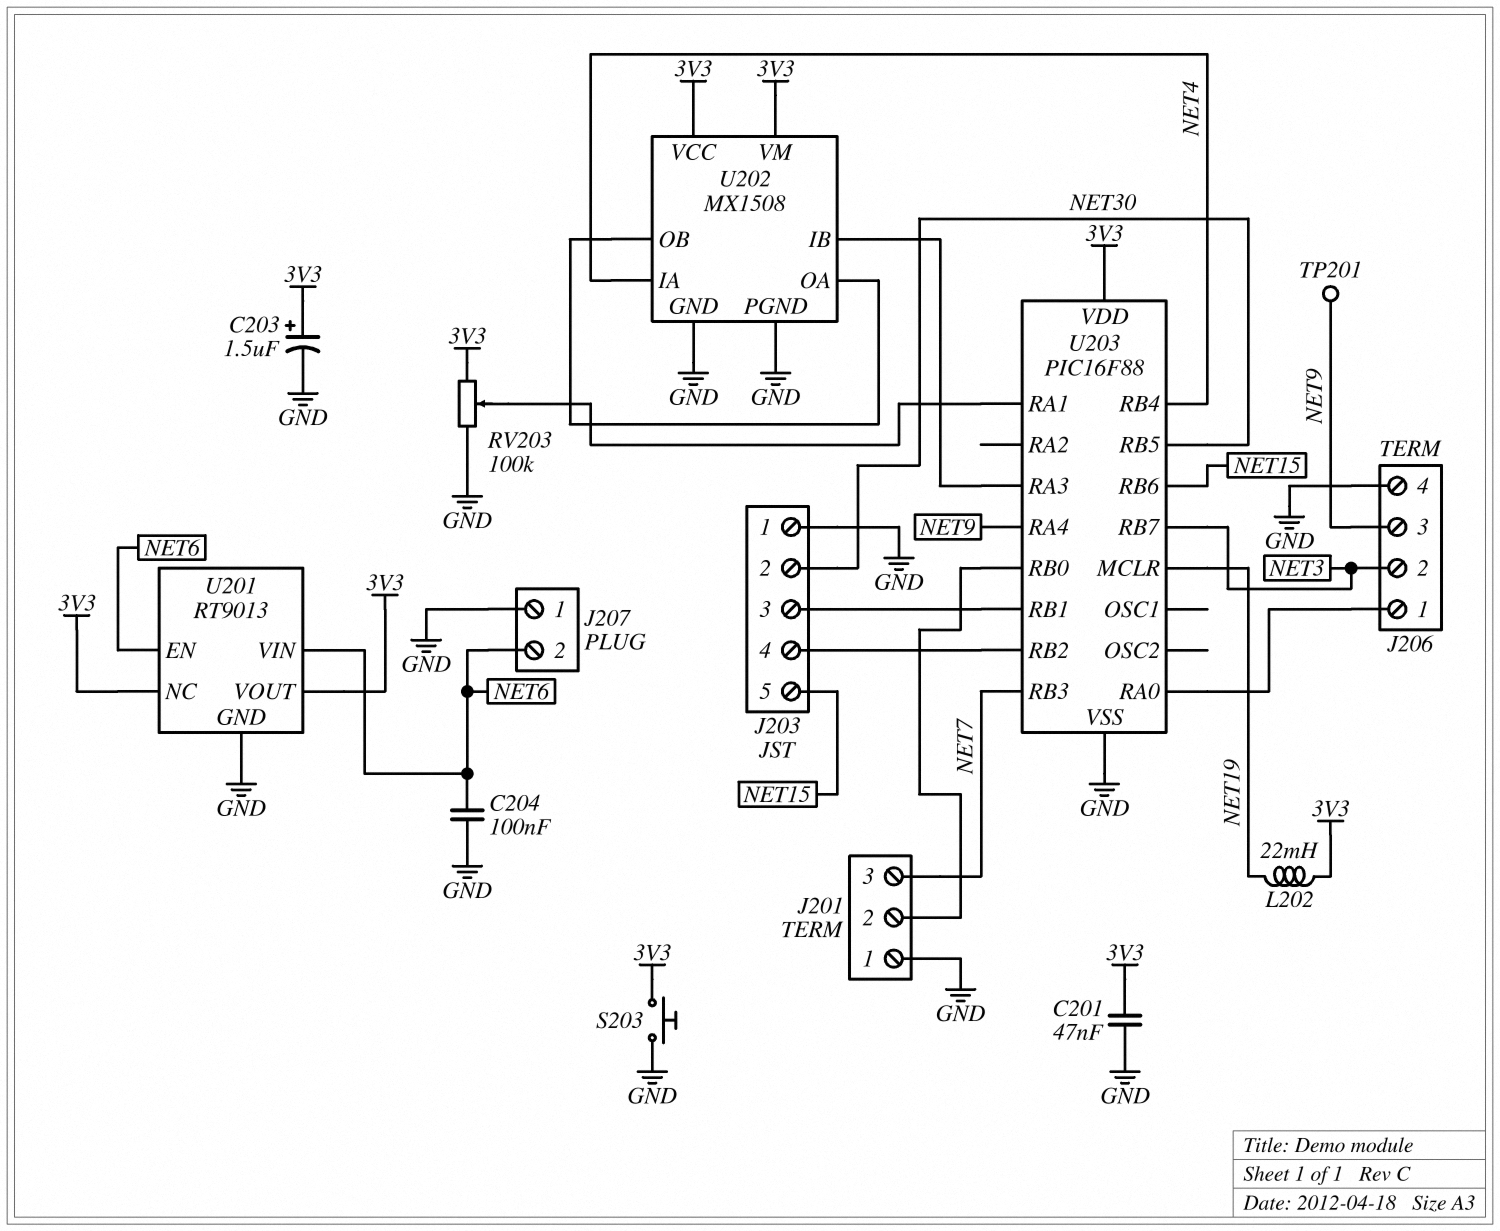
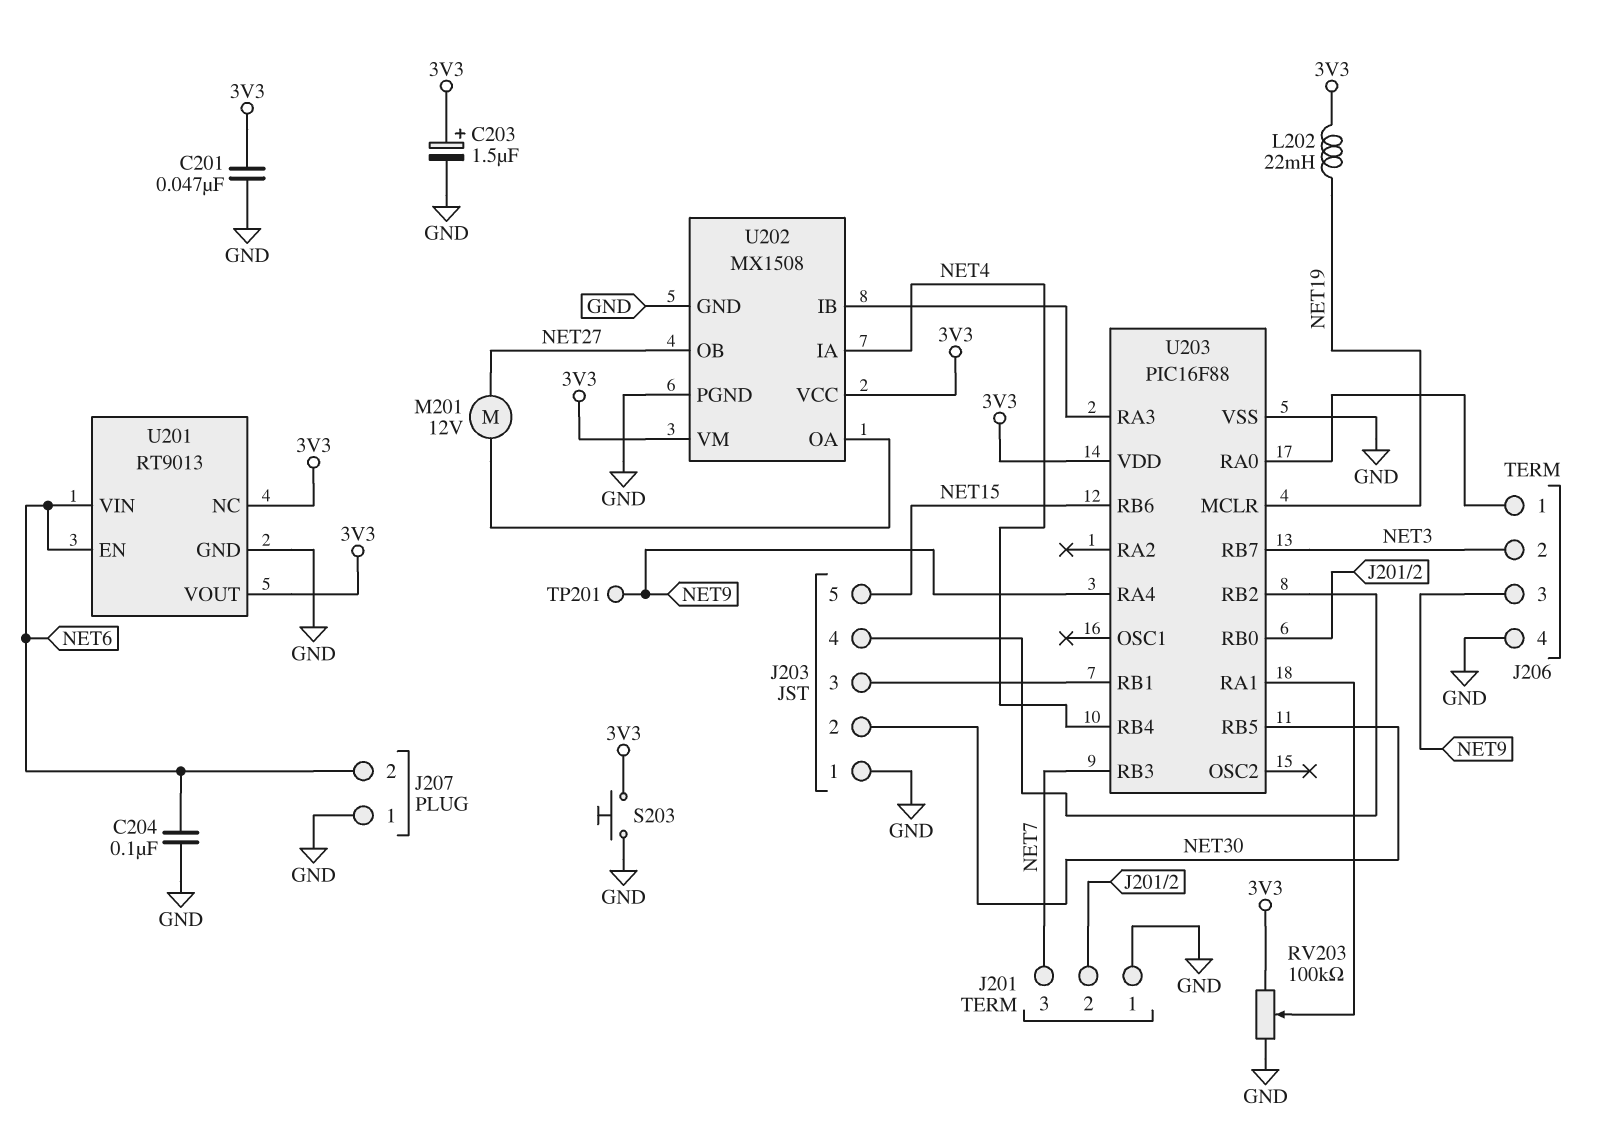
M201: none -> motor 12V (NET27, U202/OA)
U202 pin OB: U202/OA -> NET27

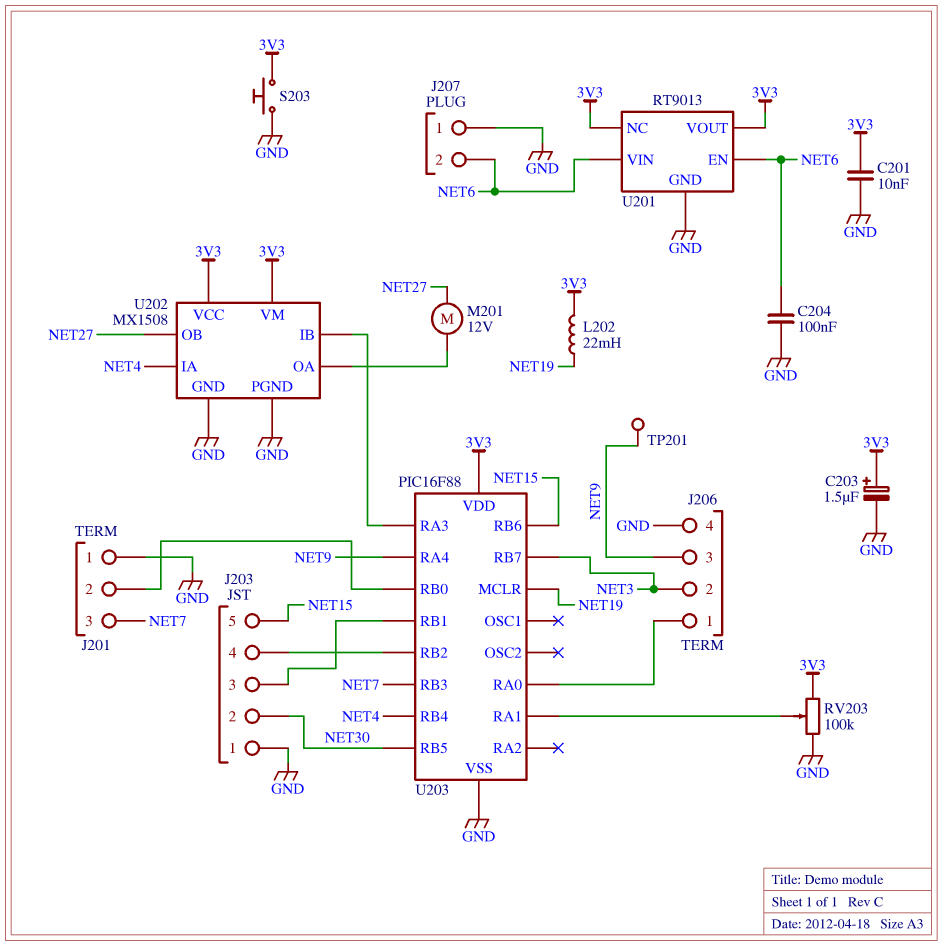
C201: 47nF (3V3, GND) -> 10nF (3V3, GND)

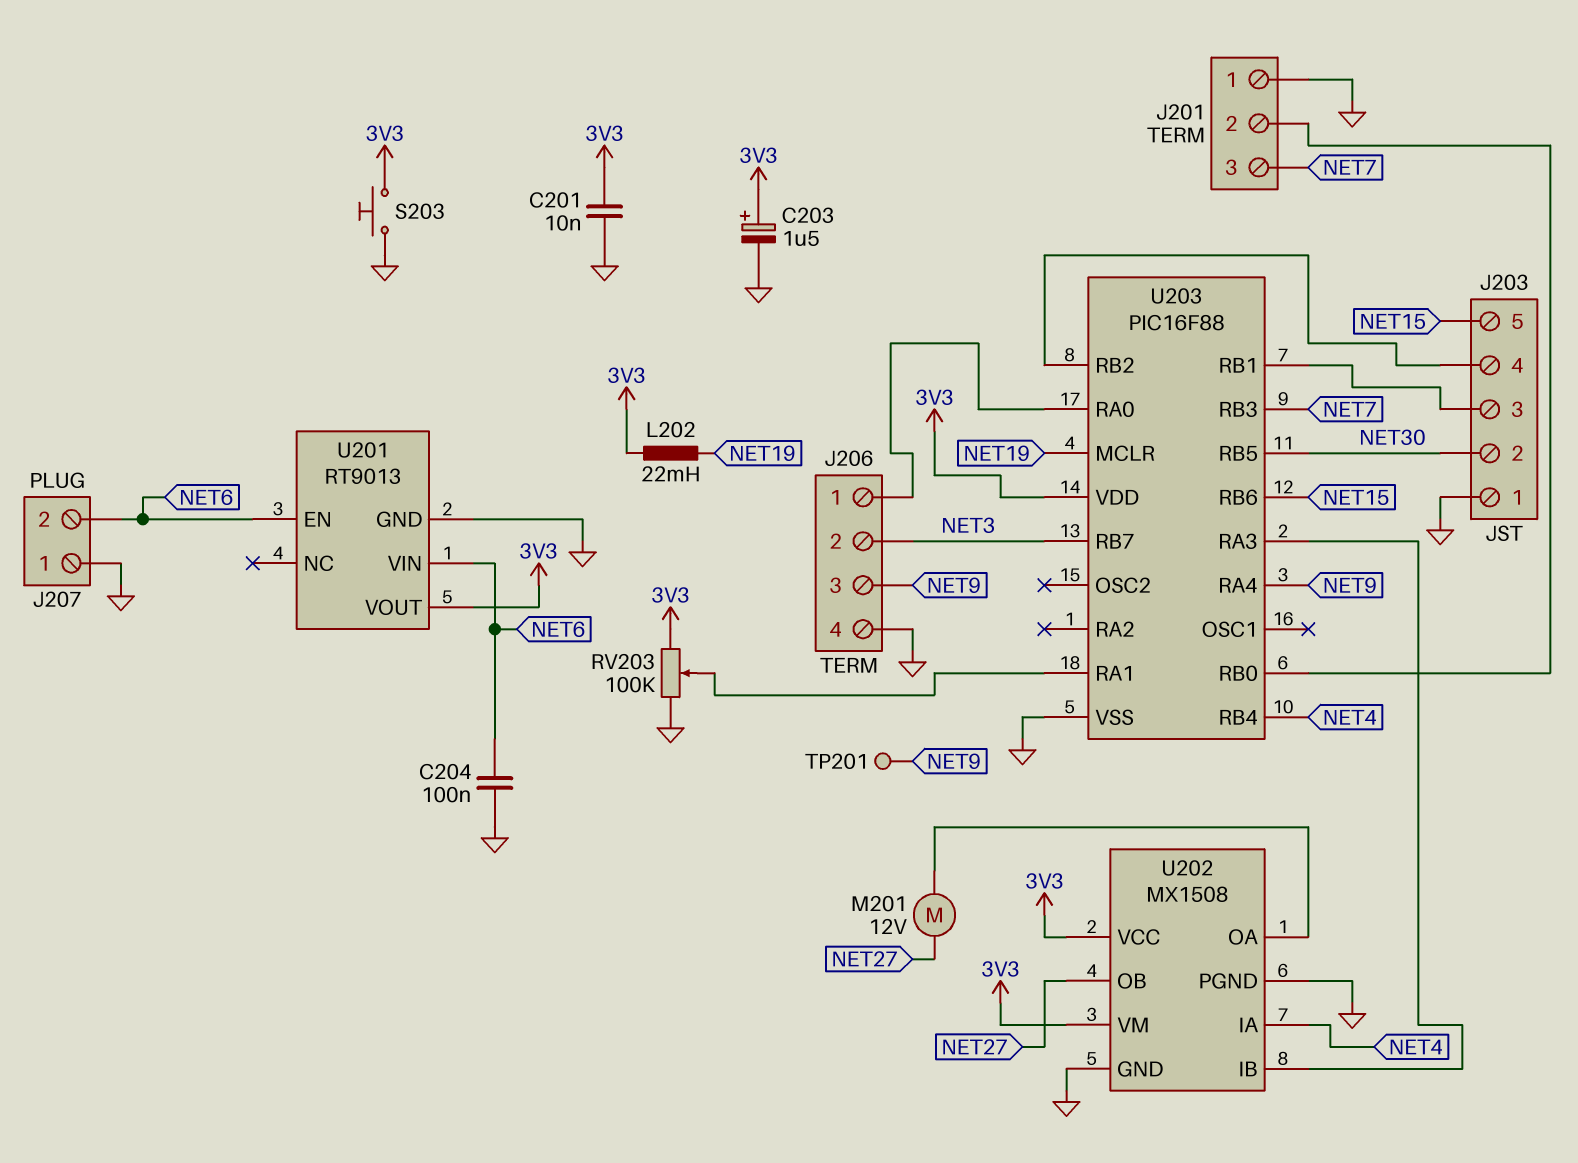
U201 pin NC: 3V3 -> none

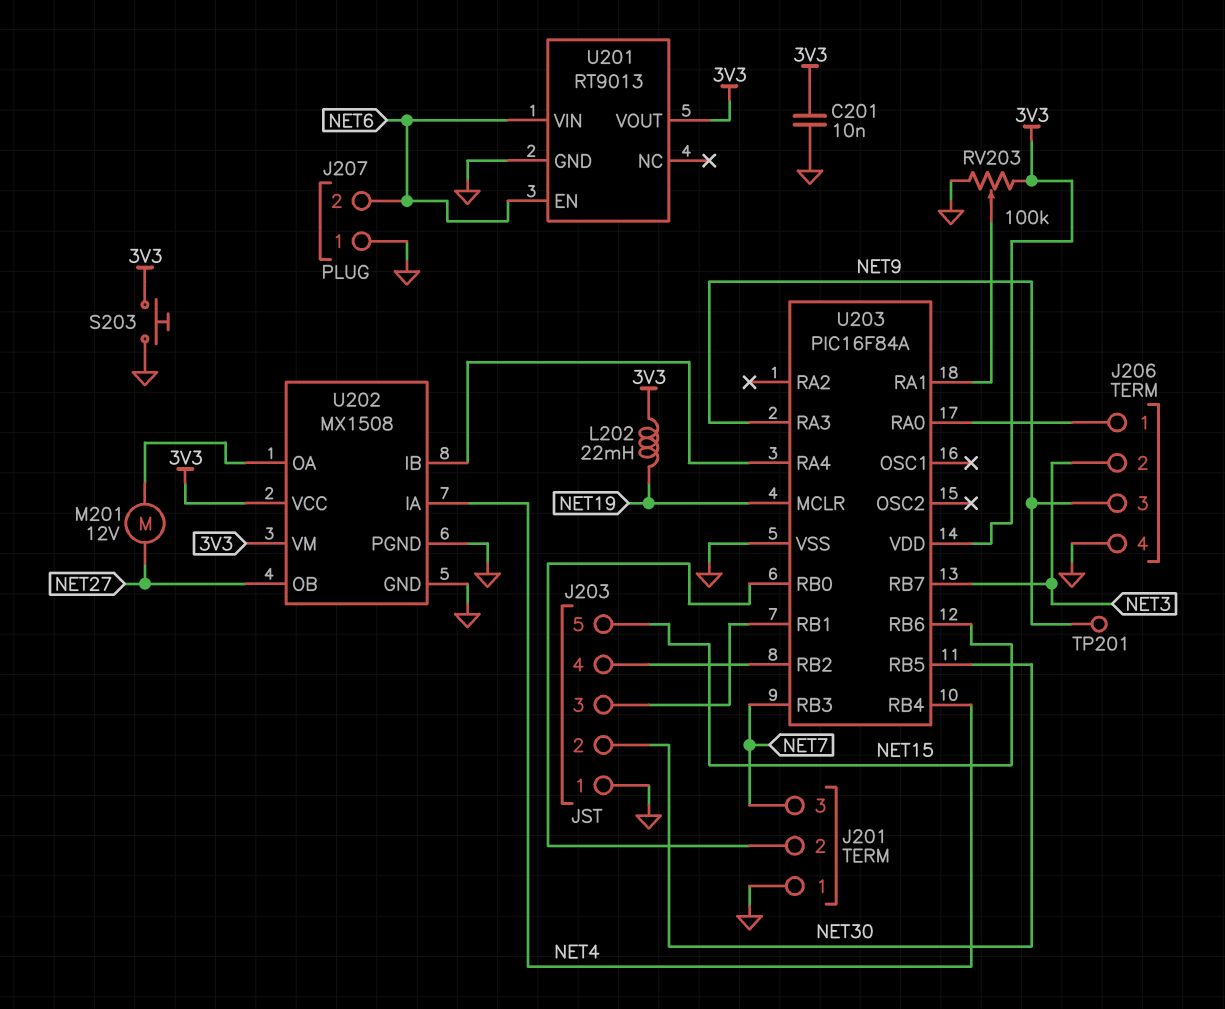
C203: 1.5uF (plus 3V3, minus GND) -> none
C204: 100nF (GND, NET6) -> none
U203: PIC16F88 -> PIC16F84A
U203 pin RA3: U202/IB -> NET9
U203 pin RA4: NET9 -> U202/IB

